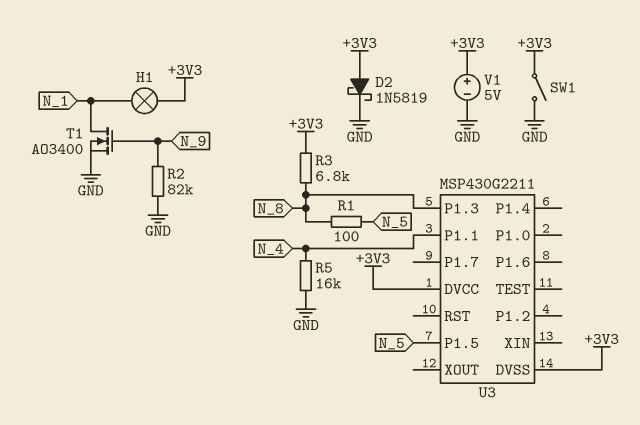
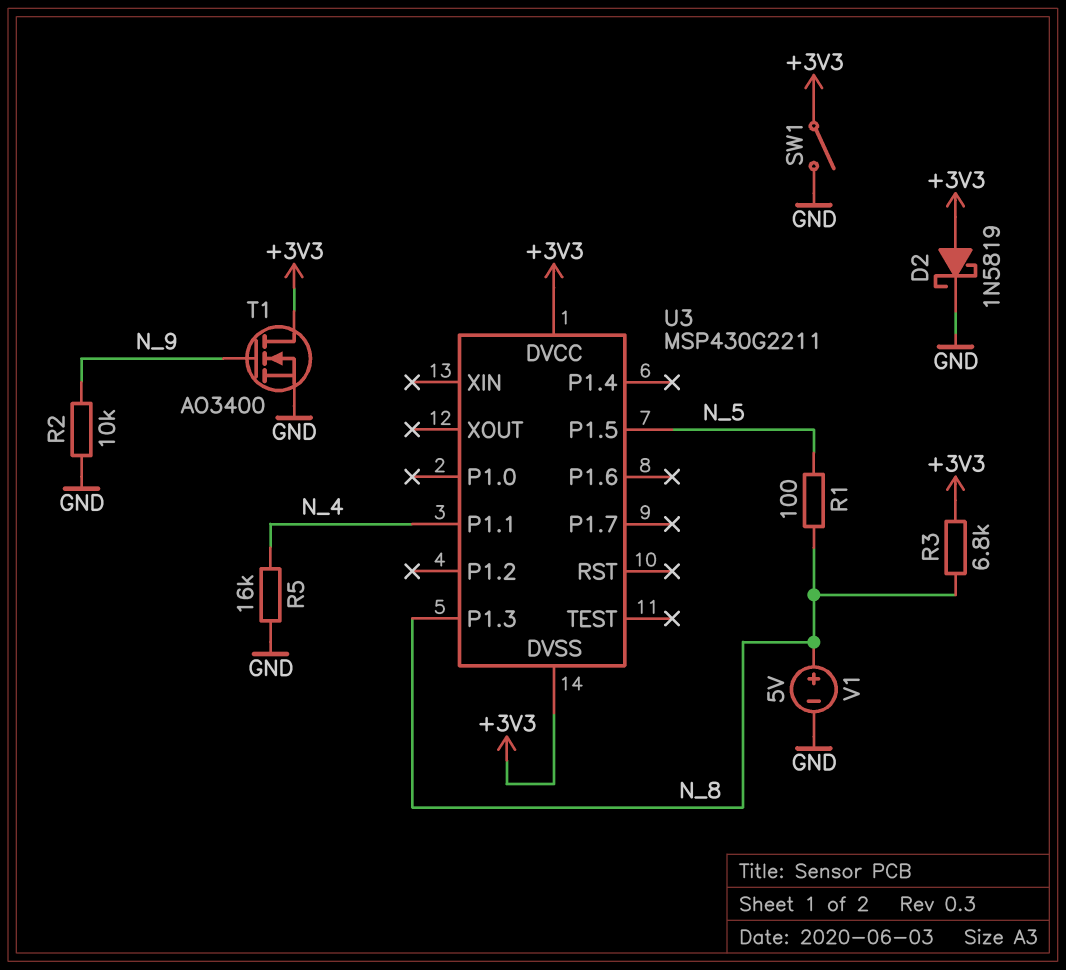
H1: lamp (+3V3, N_1) -> none
R2: 82k (GND, N_9) -> 10k (GND, N_9)
T1: NMOS AO3400 (G N_9, D N_1, S GND) -> NMOS AO3400 (G N_9, D +3V3, S GND)
V1: 5V (plus +3V3, minus GND) -> 5V (plus N_8, minus GND)

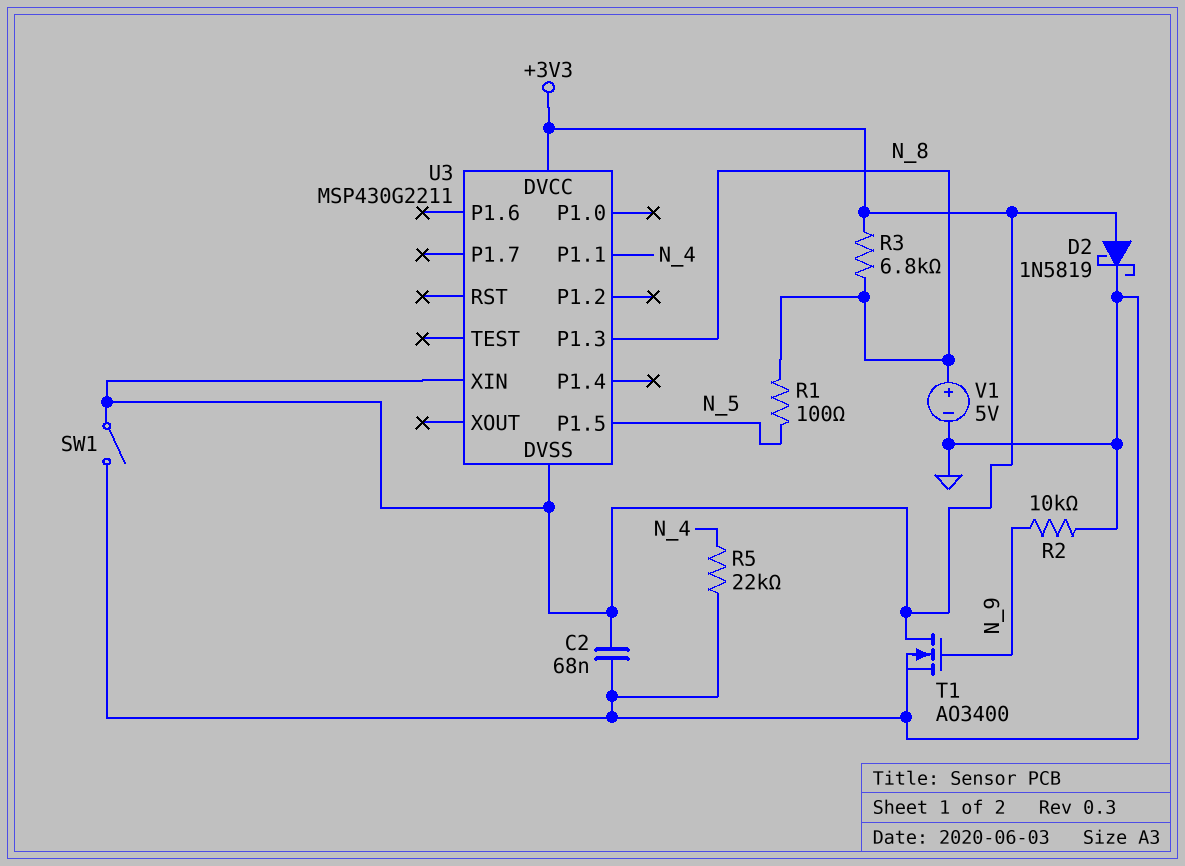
C2: none -> 68nF (+3V3, GND)
R5: 16k (GND, N_4) -> 22k (GND, N_4)
U3 pin XIN: none -> +3V3

